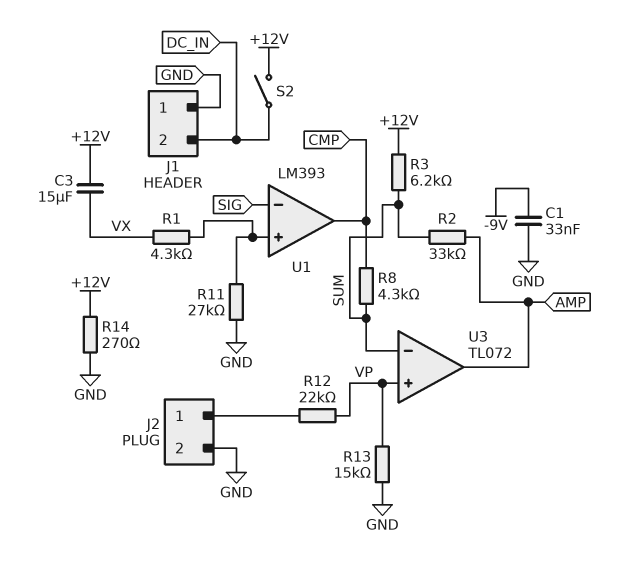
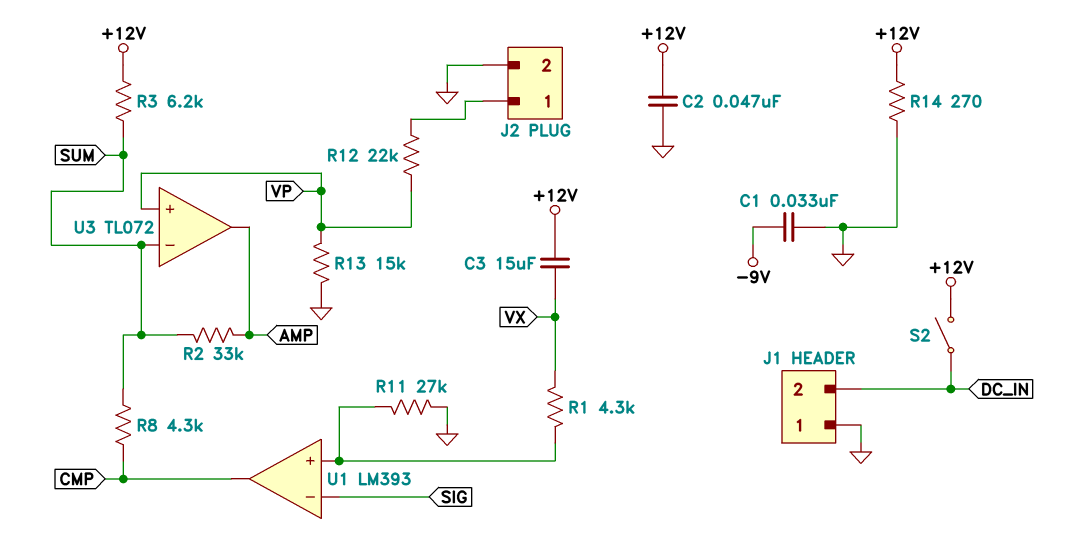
C2: none -> 47nF (+12V, GND)

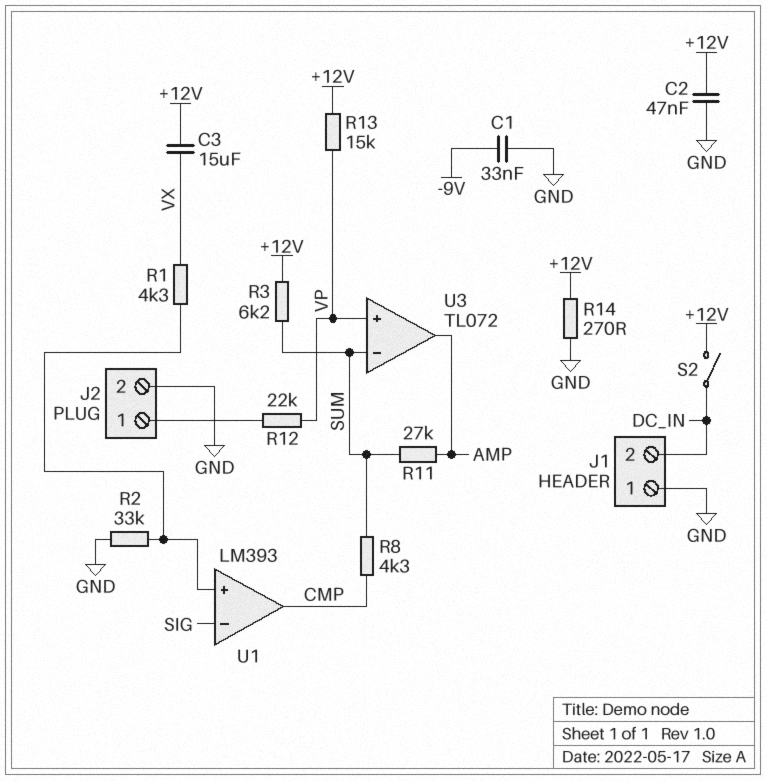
R2: 33k (AMP, SUM) -> 33k (GND, U1/in+)
R11: 27k (GND, U1/in+) -> 27k (AMP, SUM)
R13: 15k (GND, VP) -> 15k (+12V, VP)

